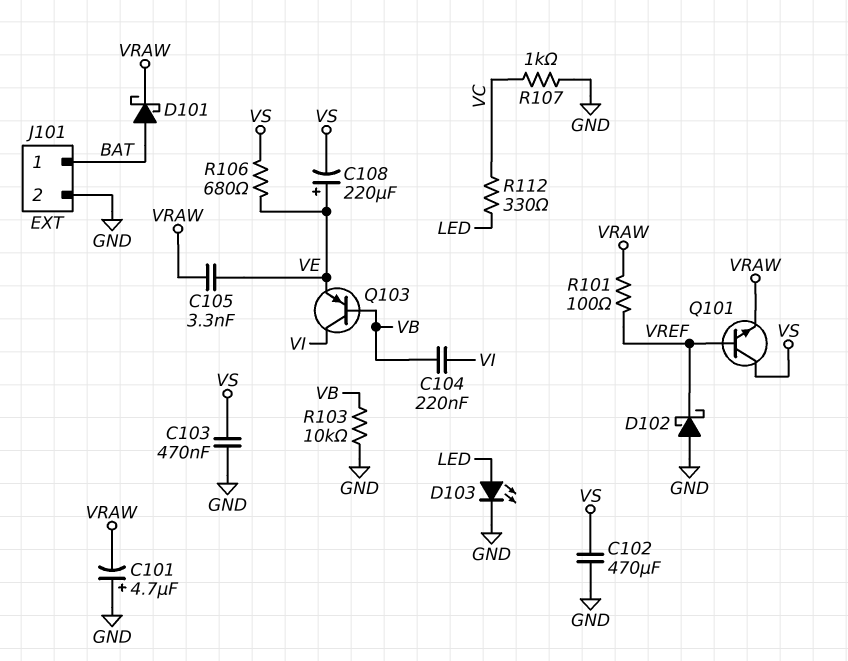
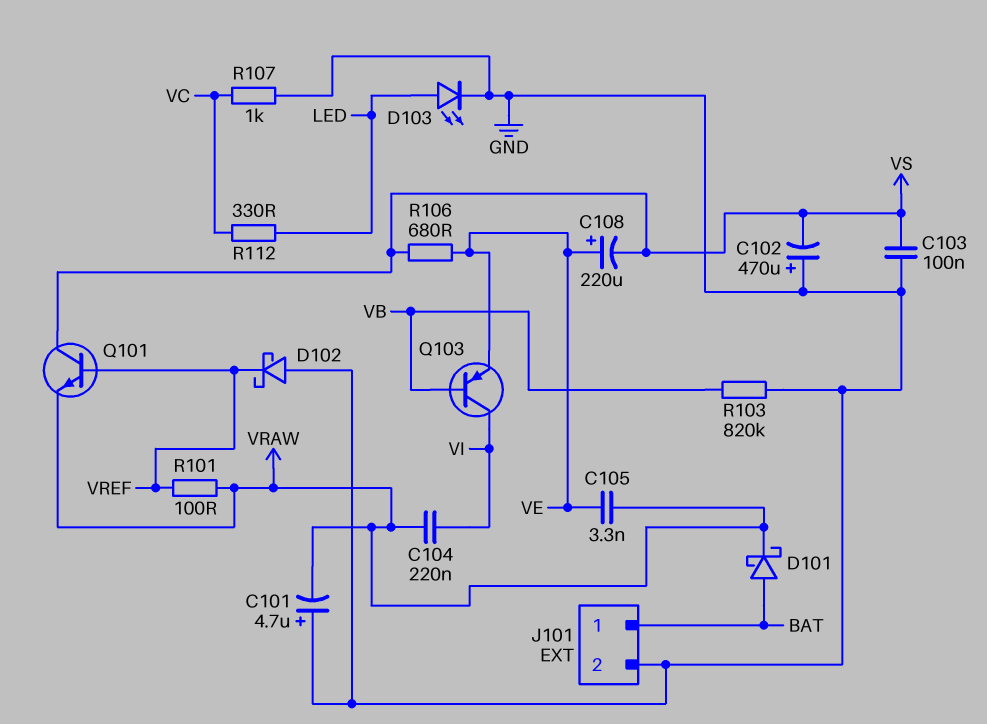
C102: 470uF (GND, VS) -> 470uF (plus GND, minus VS)
C103: 470nF (GND, VS) -> 100nF (GND, VS)
C104: 220nF (VB, VI) -> 220nF (VI, VRAW)
R103: 10k (GND, VB) -> 820k (GND, VB)

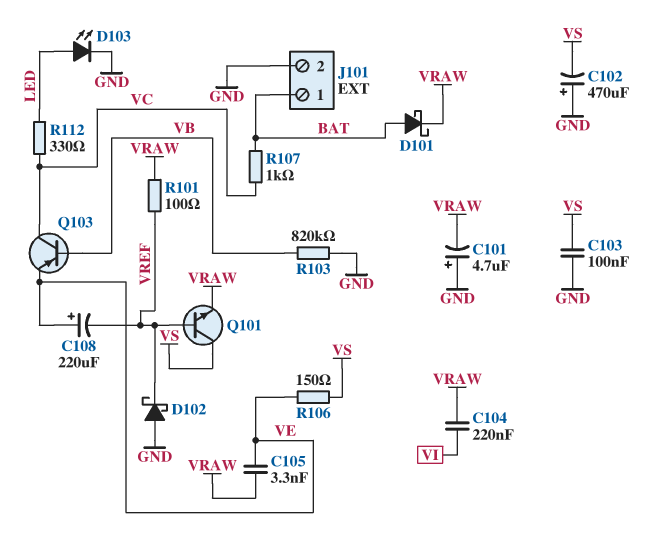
C108: 220uF (plus VE, minus VS) -> 220uF (plus VE, minus VREF)
Q103: PNP (B VB, C VI, E VE) -> PNP (B VB, C VC, E VE)
R106: 680 (VE, VS) -> 150 (VE, VS)
R107: 1k (GND, VC) -> 1k (BAT, VC)

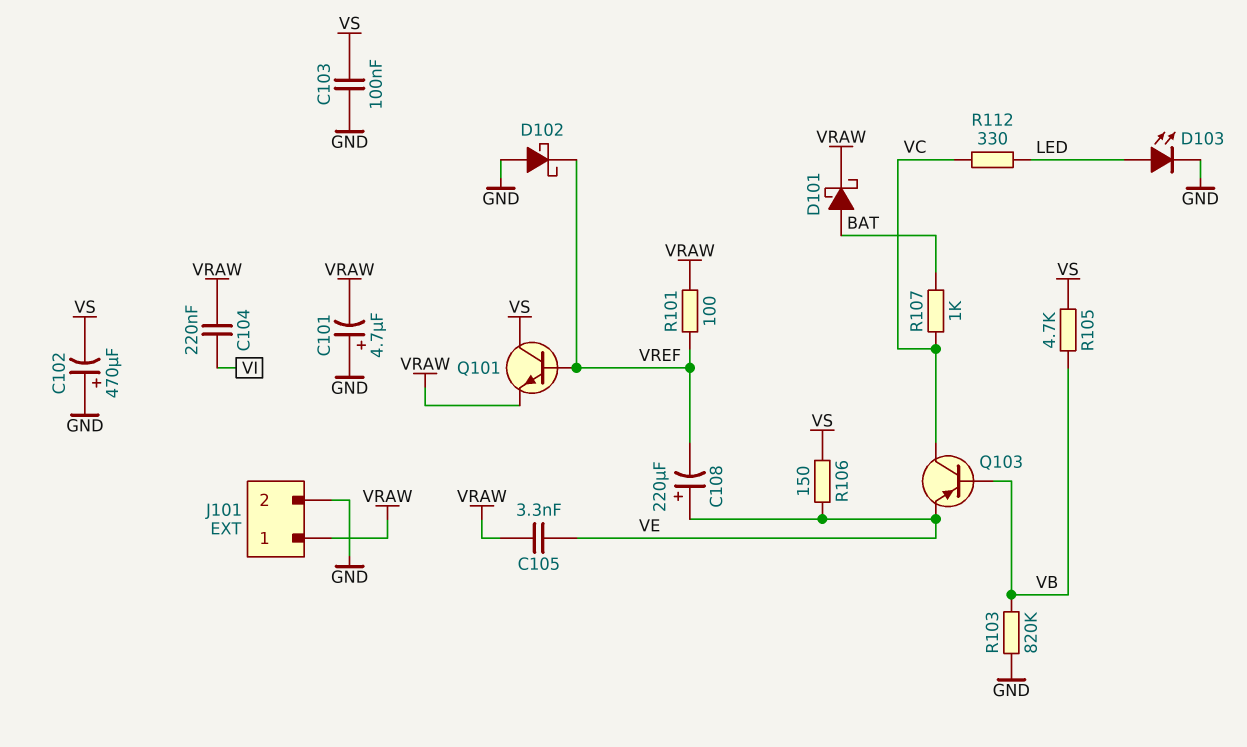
J101 pin 1: BAT -> VRAW
R105: none -> 4.7k (VB, VS)

